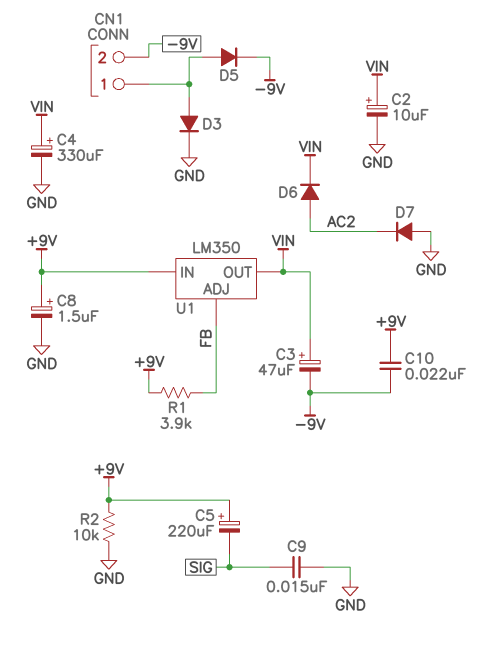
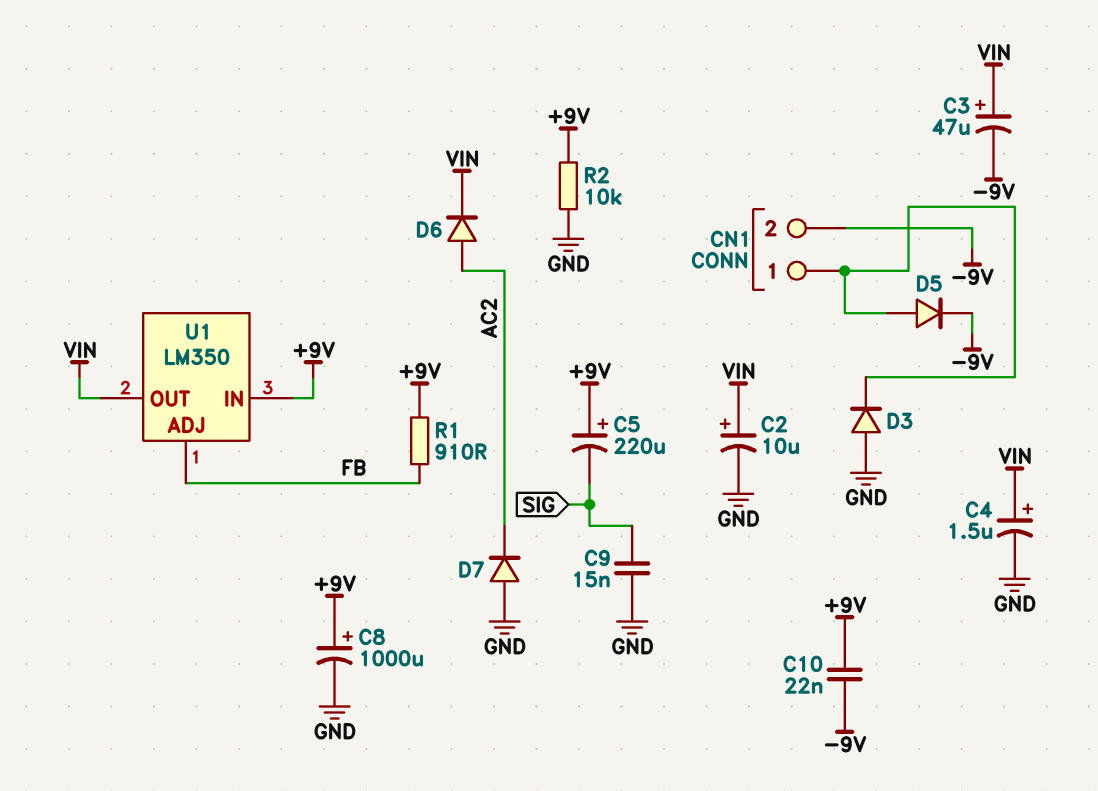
C4: 330uF (plus VIN, minus GND) -> 1.5uF (plus VIN, minus GND)
C8: 1.5uF (plus +9V, minus GND) -> 1000uF (plus +9V, minus GND)
D3: diode (A CN1/1, K GND) -> diode (A GND, K CN1/1)
R1: 3.9k (+9V, FB) -> 910 (+9V, FB)

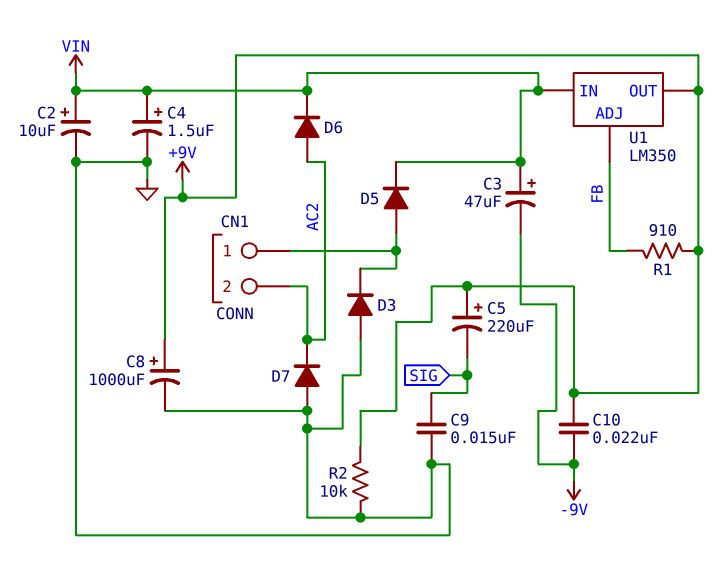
CN1 pin 2: -9V -> AC2
D5: diode (A CN1/1, K -9V) -> diode (A CN1/1, K VIN)
U1 pin IN: +9V -> VIN
U1 pin OUT: VIN -> +9V

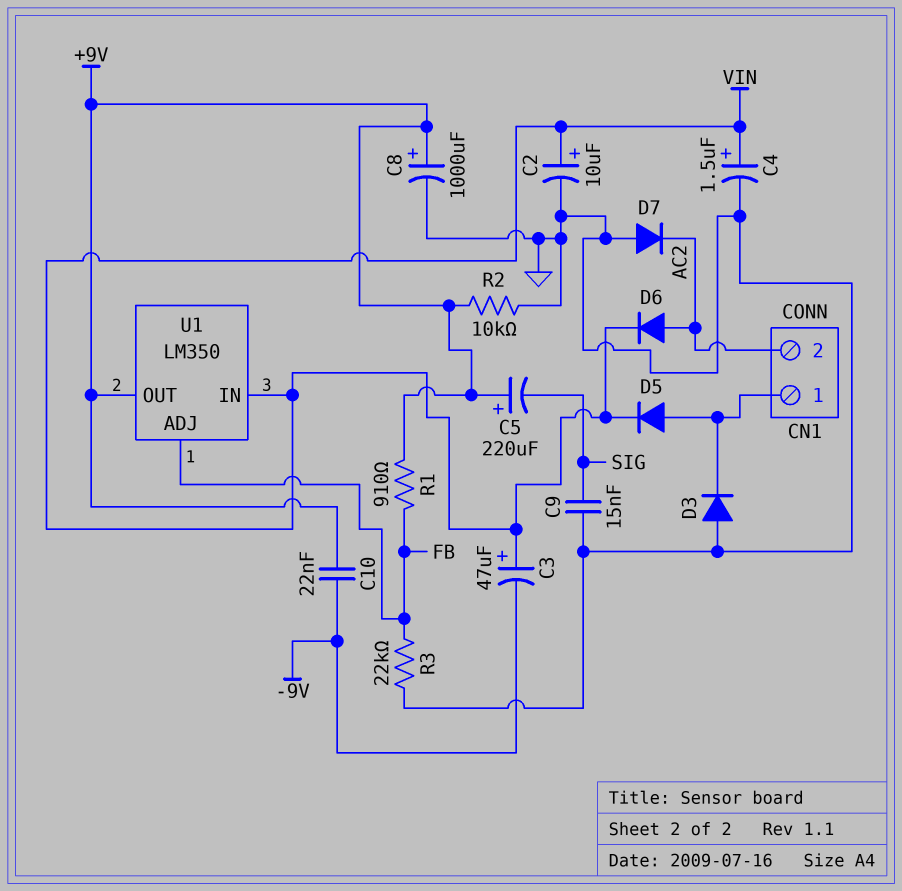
R3: none -> 22k (FB, GND)

